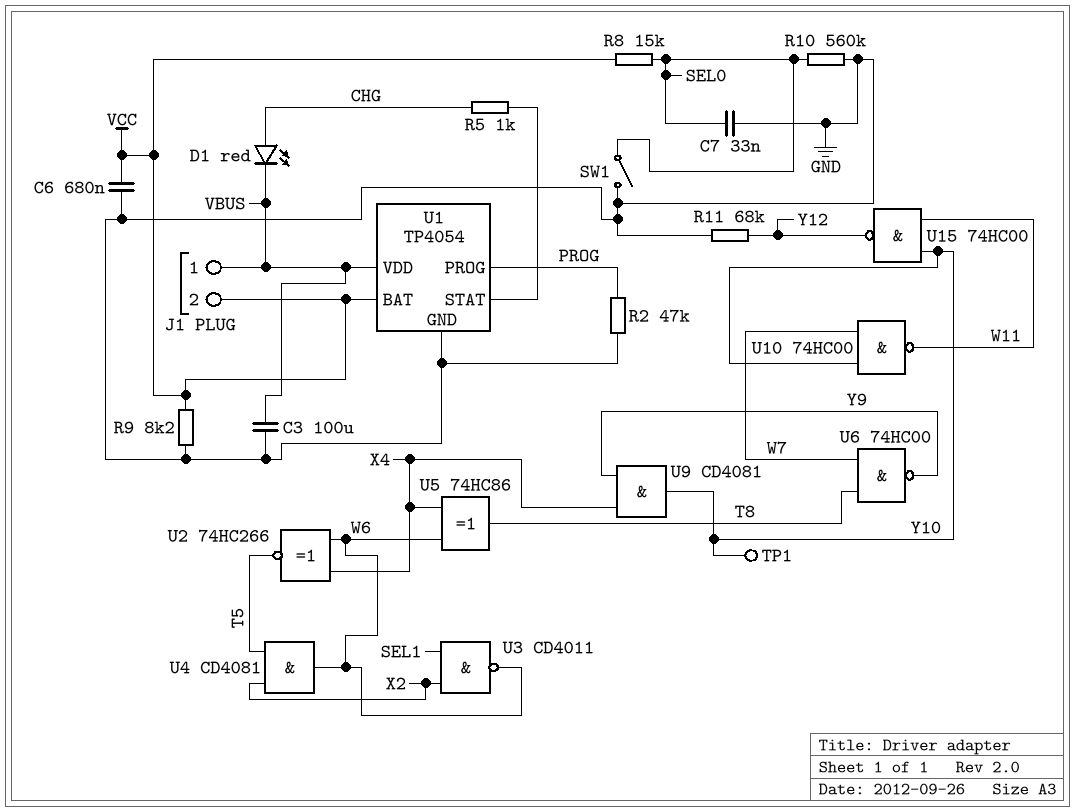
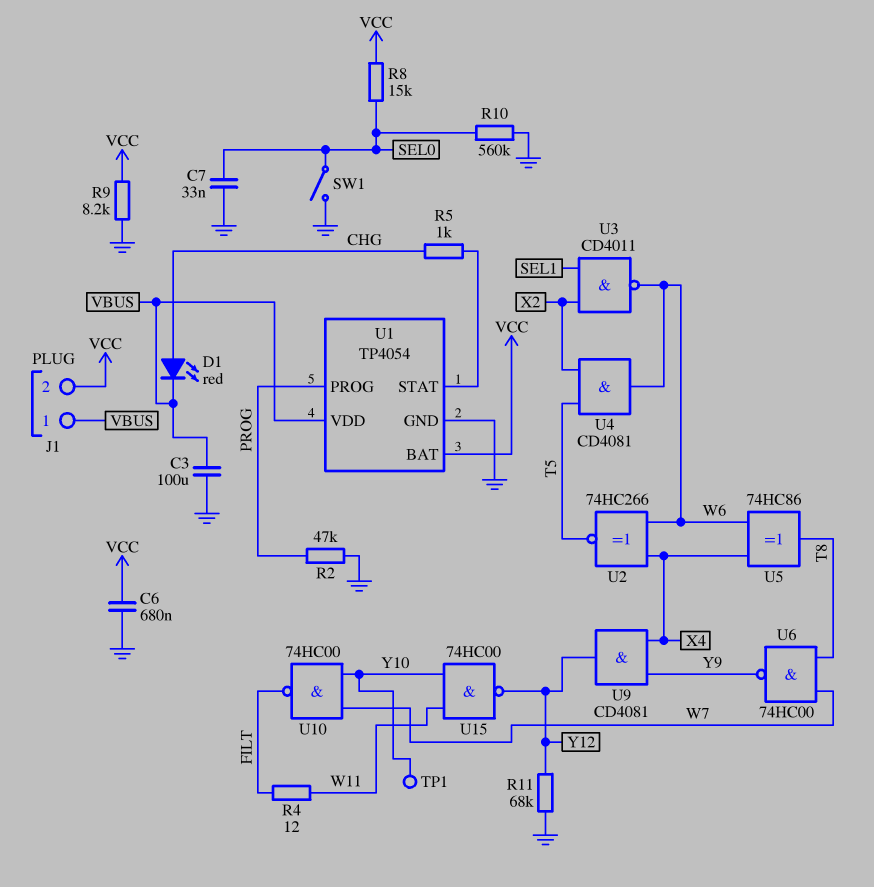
R4: none -> 12 (FILT, W11)
U9: AND CD4081 (in X4, in Y9, out Y10) -> AND CD4081 (in X4, in Y9, out Y12)
U10: NAND 74HC00 (in W7, in Y10, out W11) -> NAND 74HC00 (in W7, in Y10, out FILT)

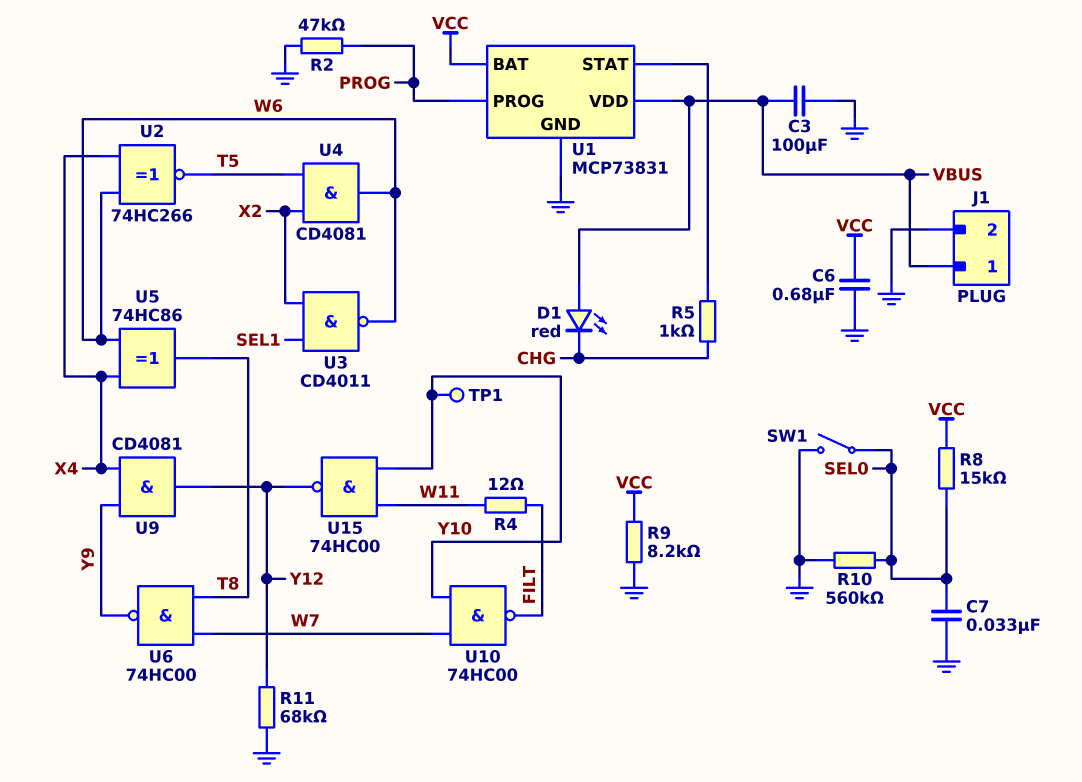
D1: LED red (A CHG, K VBUS) -> LED red (A VBUS, K CHG)
J1 pin 2: VCC -> GND
U1: TP4054 -> MCP73831

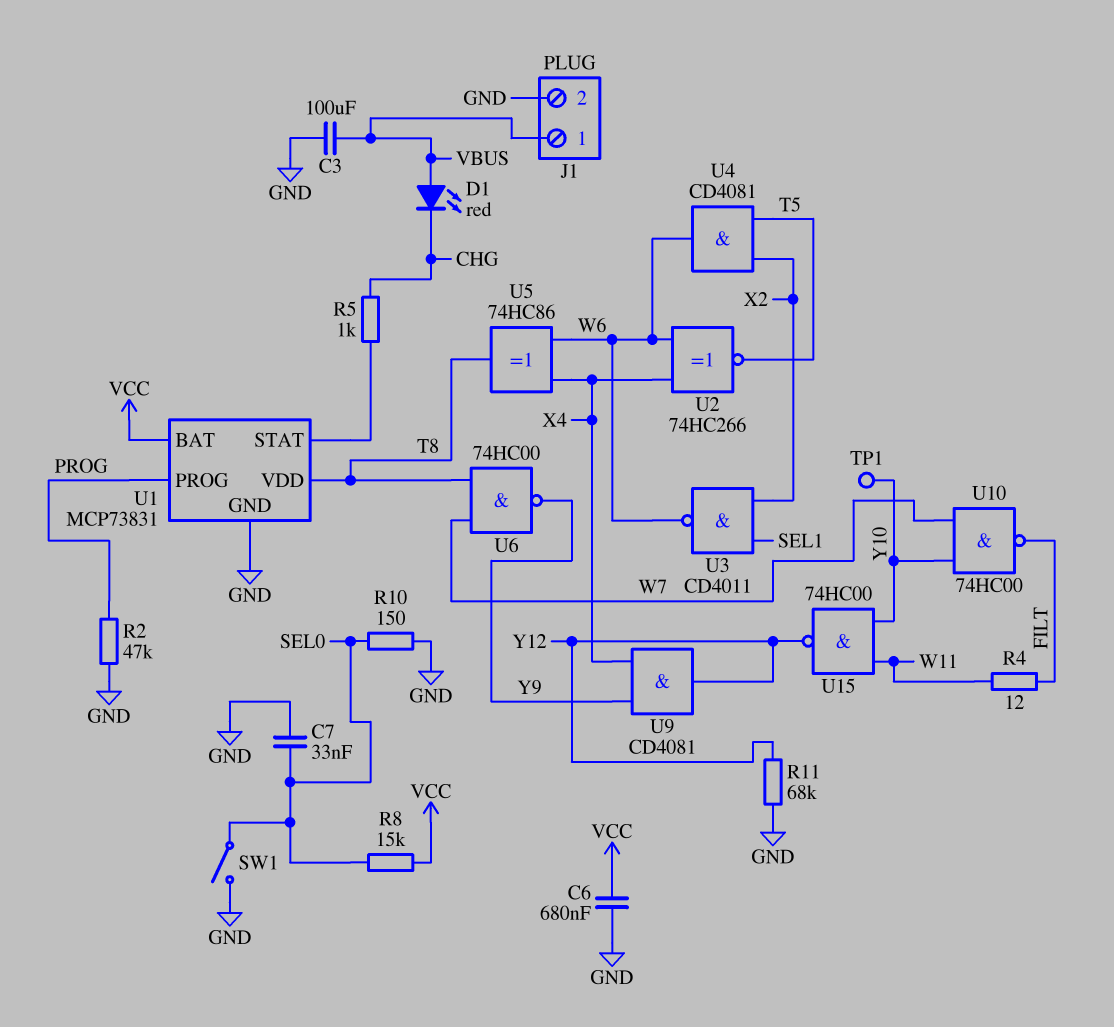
R9: 8.2k (GND, VCC) -> none
R10: 560k (GND, SEL0) -> 150 (GND, SEL0)
U1 pin VDD: VBUS -> T8

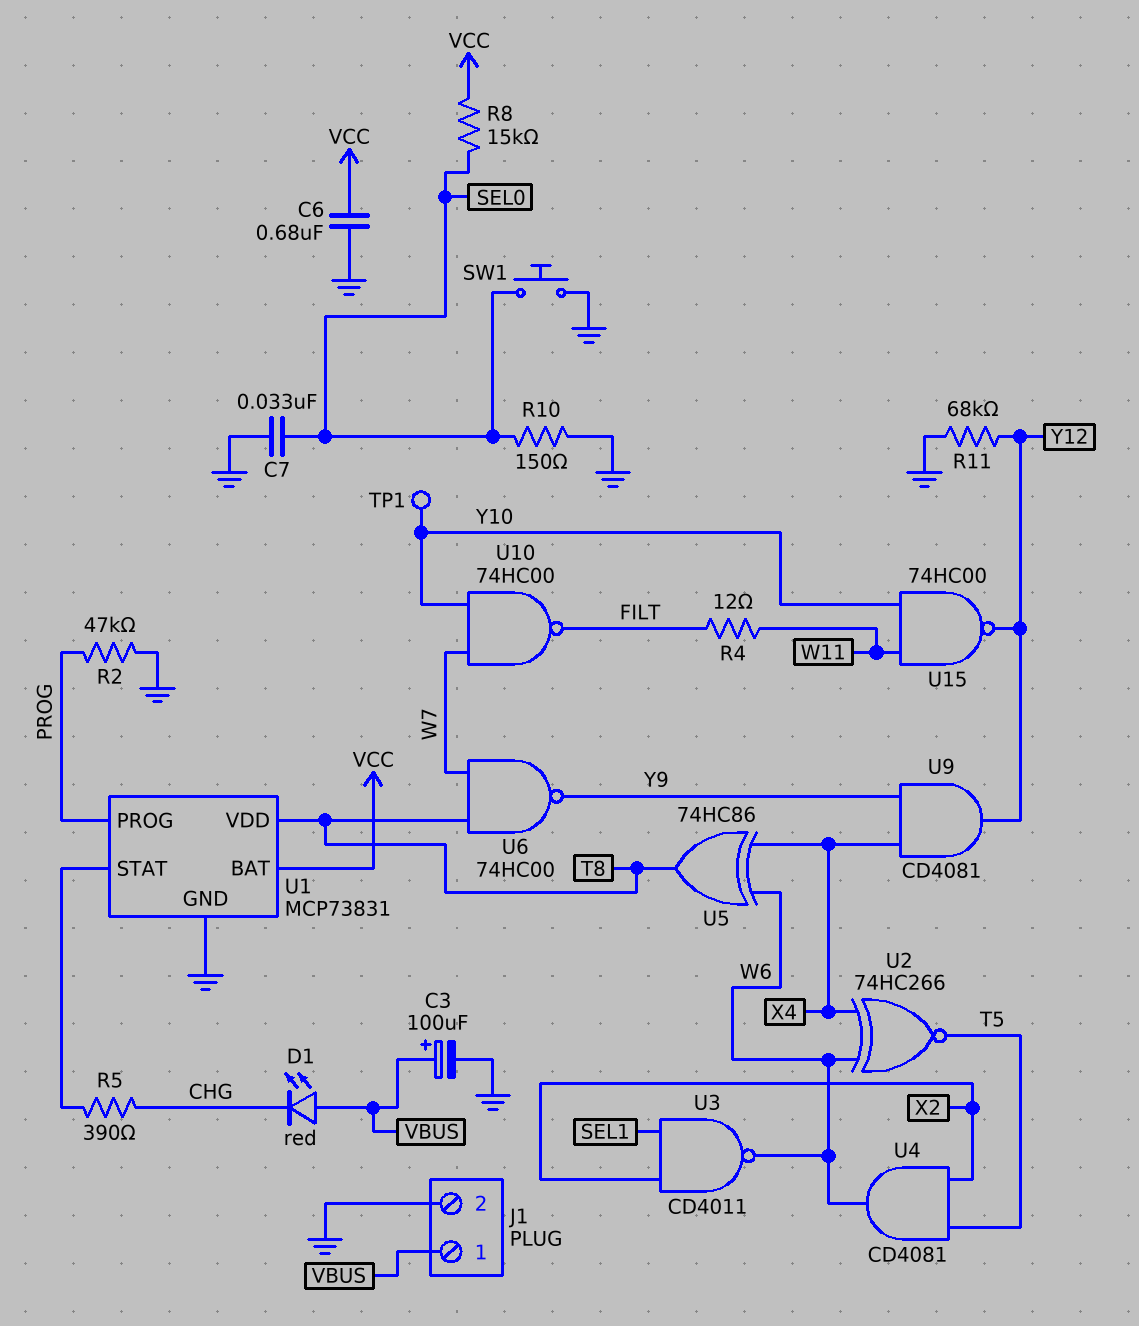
C3: 100uF (GND, VBUS) -> 100uF (plus VBUS, minus GND)
R5: 1k (CHG, U1/STAT) -> 390 (CHG, U1/STAT)
SW1: switch (GND, SEL0) -> button (GND, SEL0)

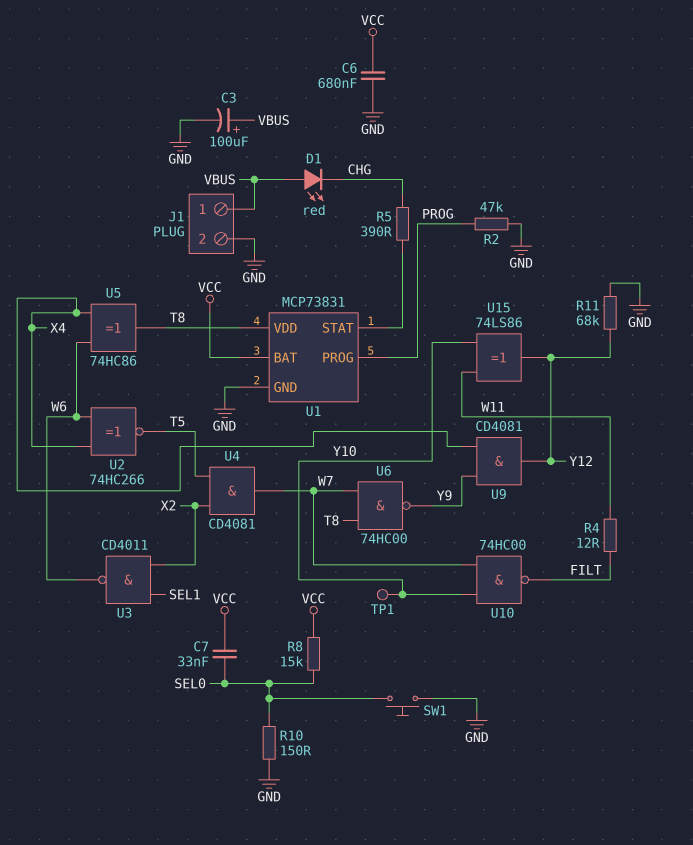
C7: 33nF (GND, SEL0) -> 33nF (SEL0, VCC)
U4: AND CD4081 (in T5, in X2, out W6) -> AND CD4081 (in T5, in X2, out W7)
U15: NAND 74HC00 (in W11, in Y10, out Y12) -> XOR 74LS86 (in W11, in Y10, out Y12)

